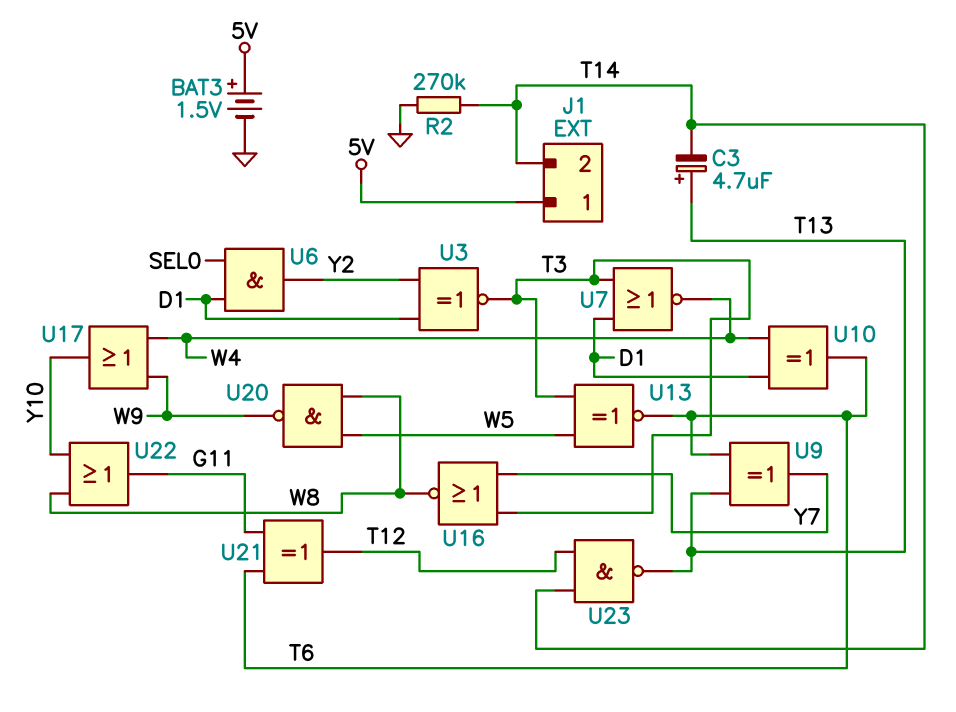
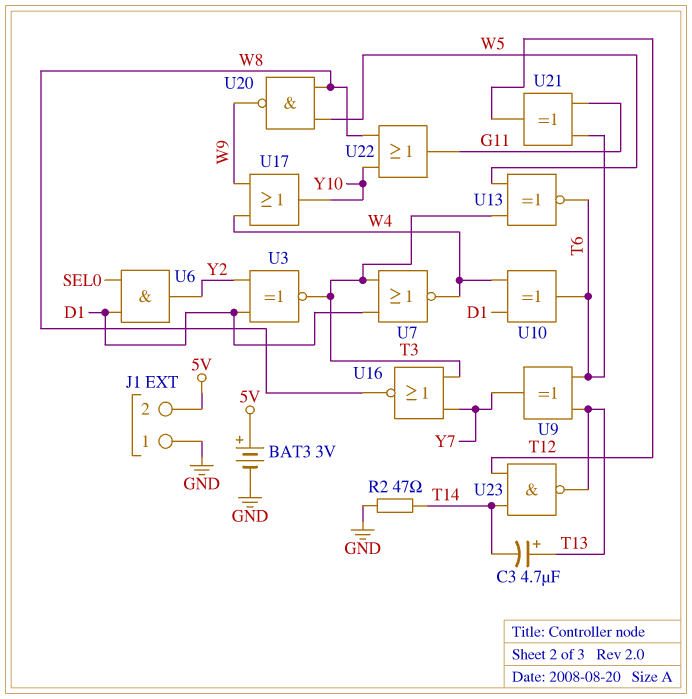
BAT3: 1.5V (plus 5V, minus GND) -> 3V (plus 5V, minus GND)
J1 pin 1: 5V -> GND
J1 pin 2: T14 -> 5V
R2: 270k (GND, T14) -> 47 (GND, T14)

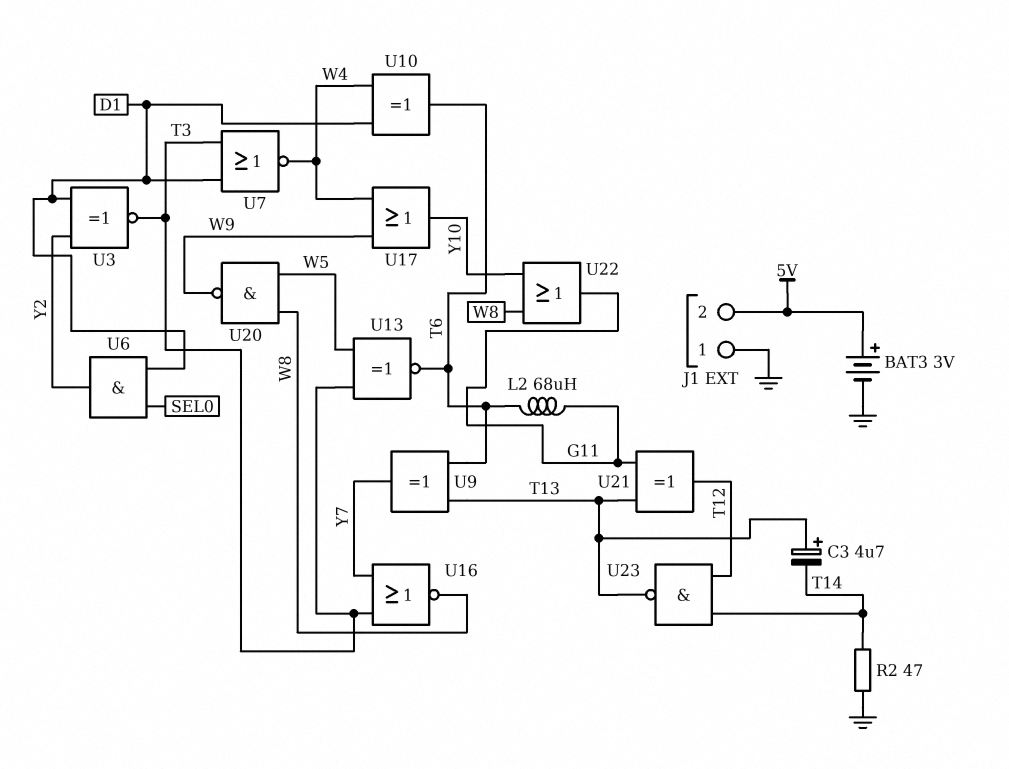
L2: none -> 68uH (G11, T6)
U21: XOR (in G11, in T6, out T12) -> XOR (in G11, in T13, out T12)

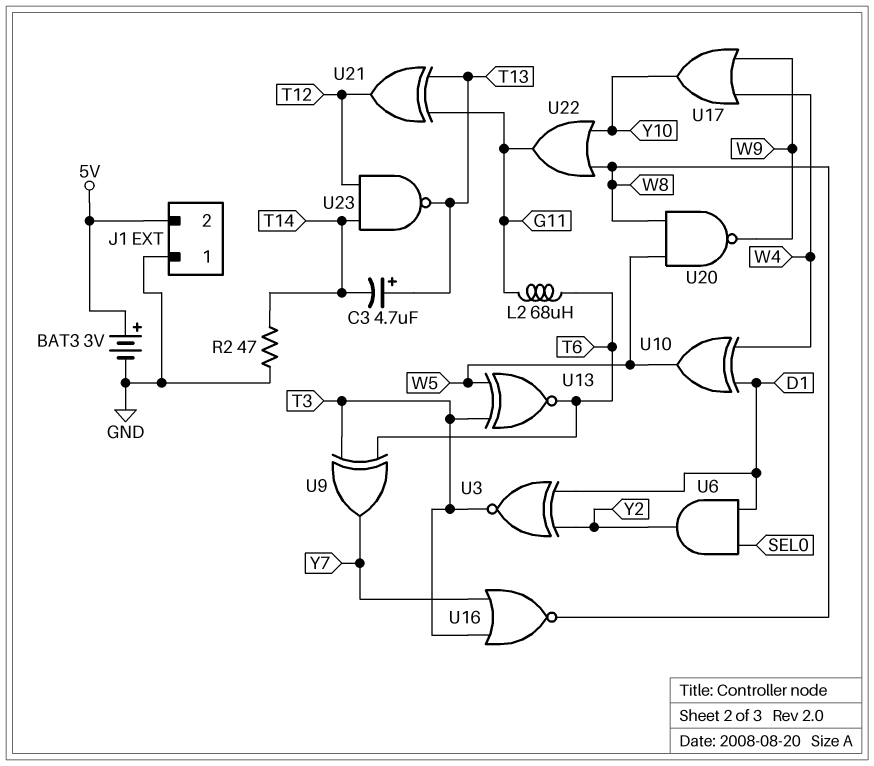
U7: NOR (in D1, in T3, out W4) -> none
U9: XOR (in T6, in T13, out Y7) -> XOR (in T3, in T6, out Y7)
U10: XOR (in D1, in W4, out T6) -> XOR (in D1, in W4, out W5)

